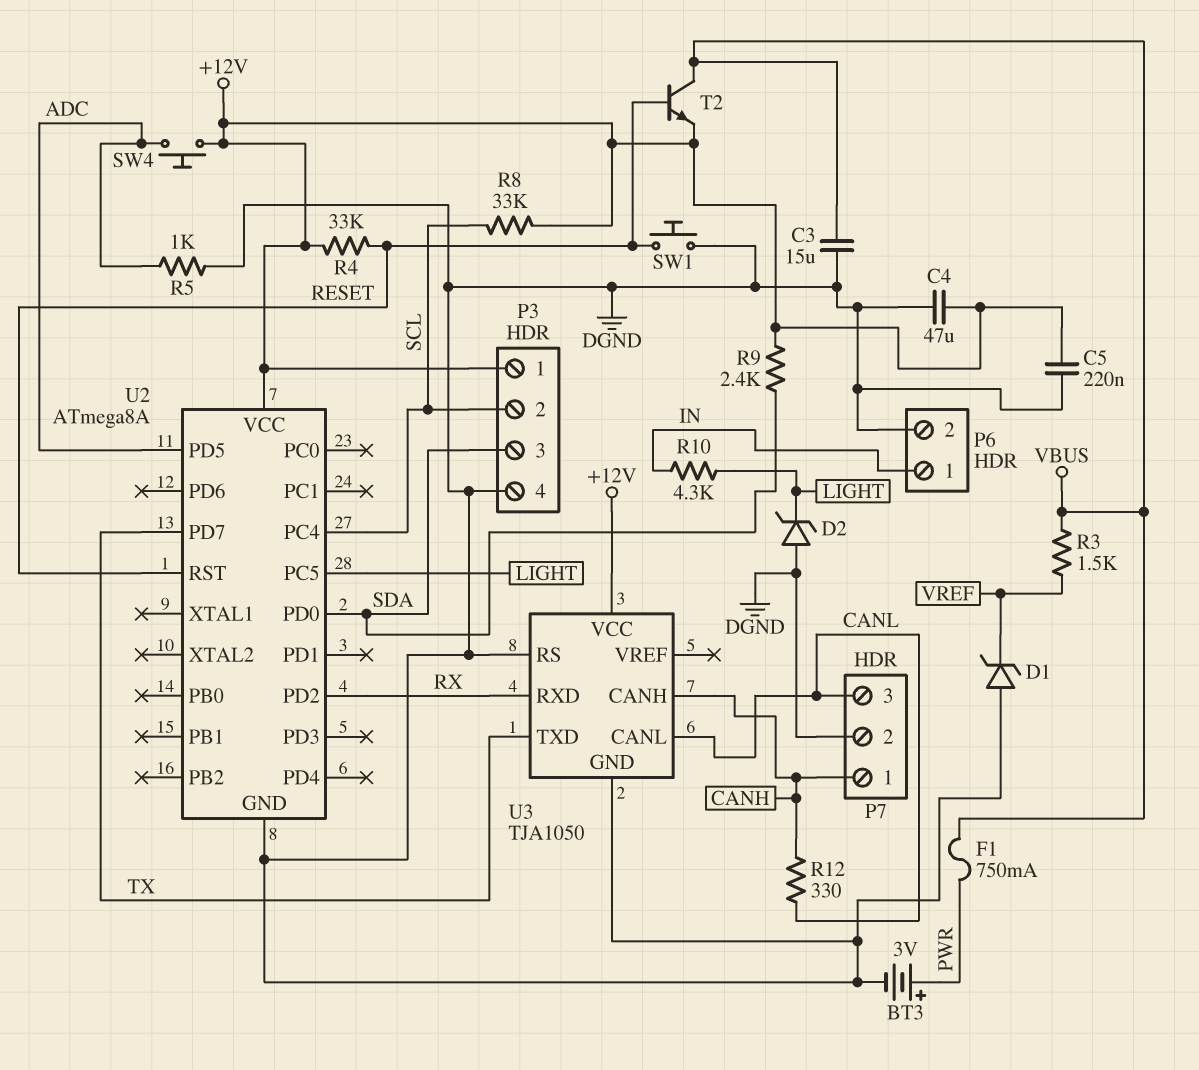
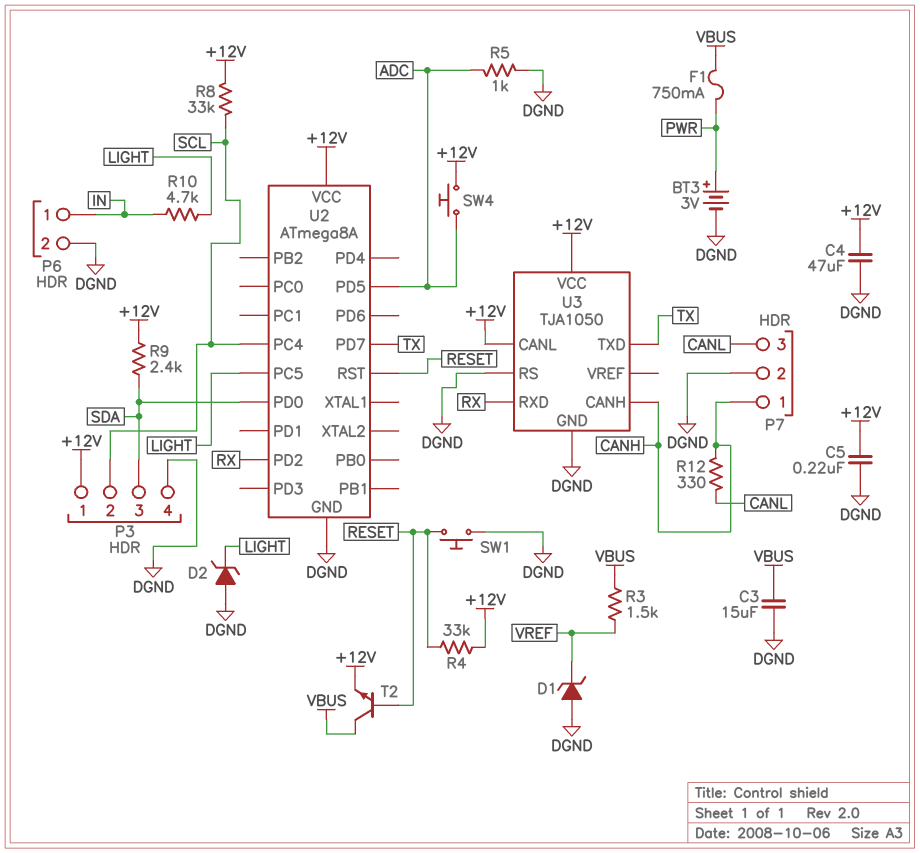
R10: 4.3k (IN, LIGHT) -> 4.7k (IN, LIGHT)
U3 pin CANL: CANL -> +12V

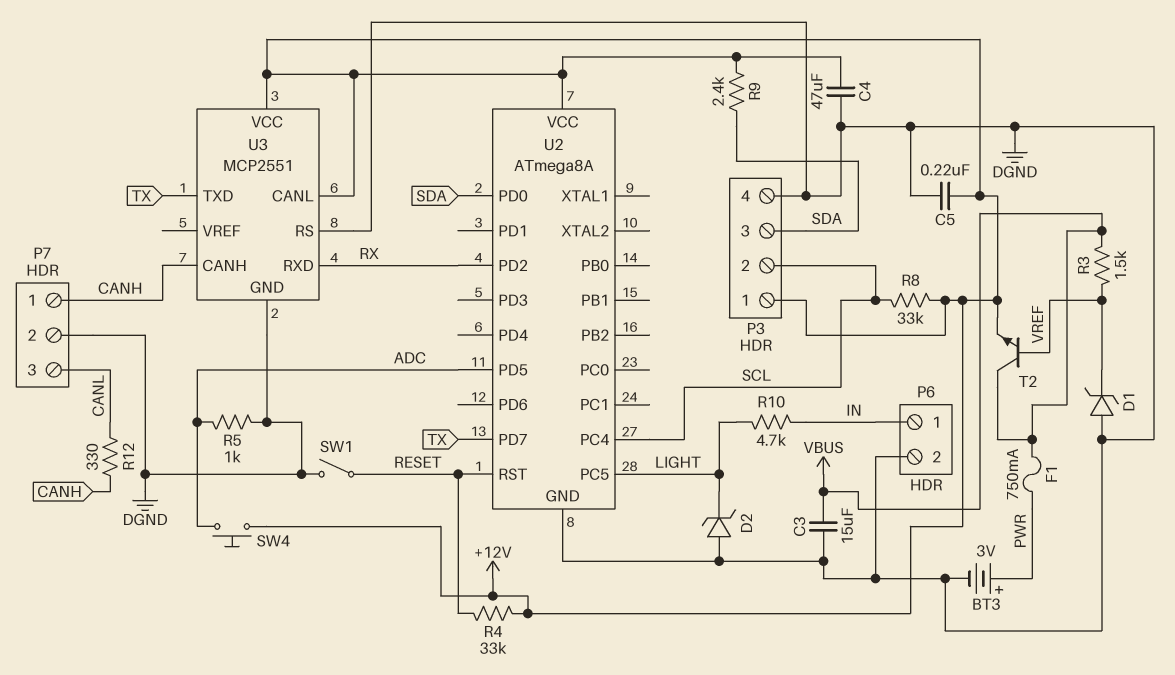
SW1: button (DGND, RESET) -> switch (DGND, RESET)
T2: NPN (B RESET, C VBUS, E +12V) -> NPN (B VREF, C VBUS, E +12V)
U3: TJA1050 -> MCP2551

